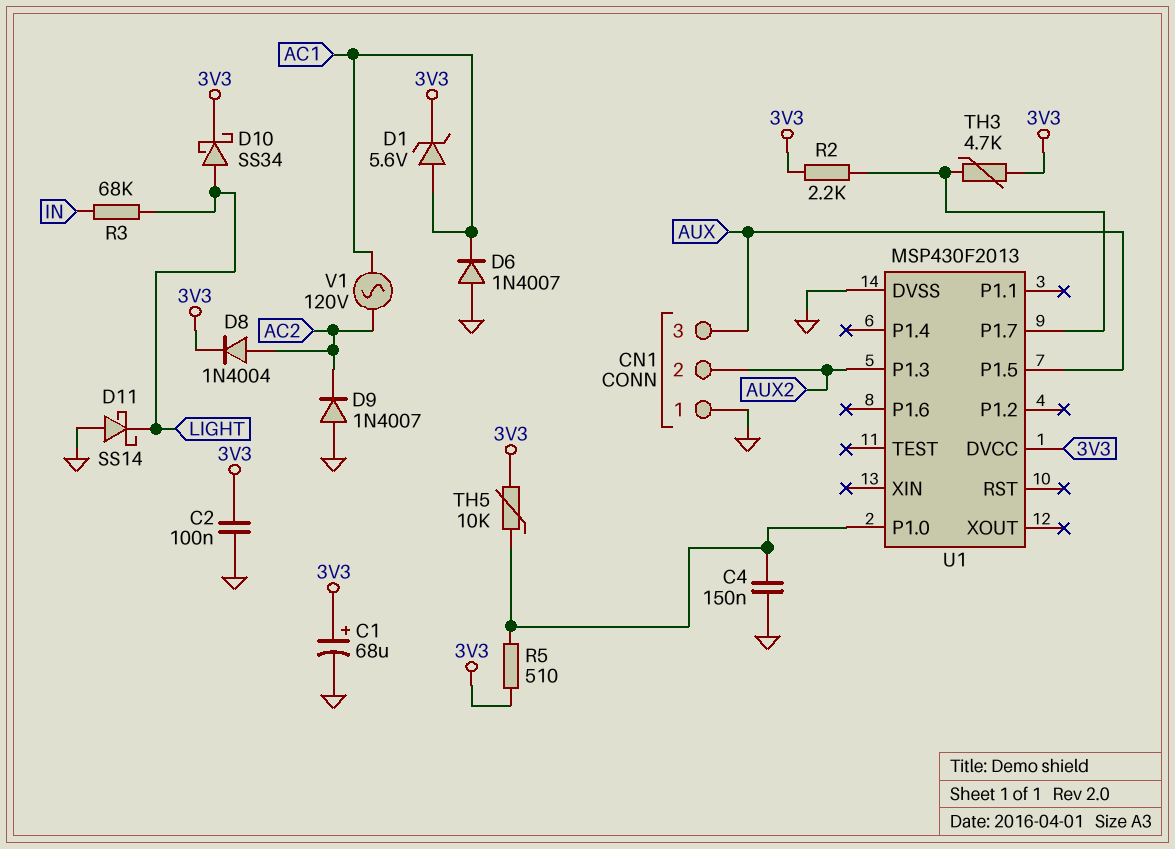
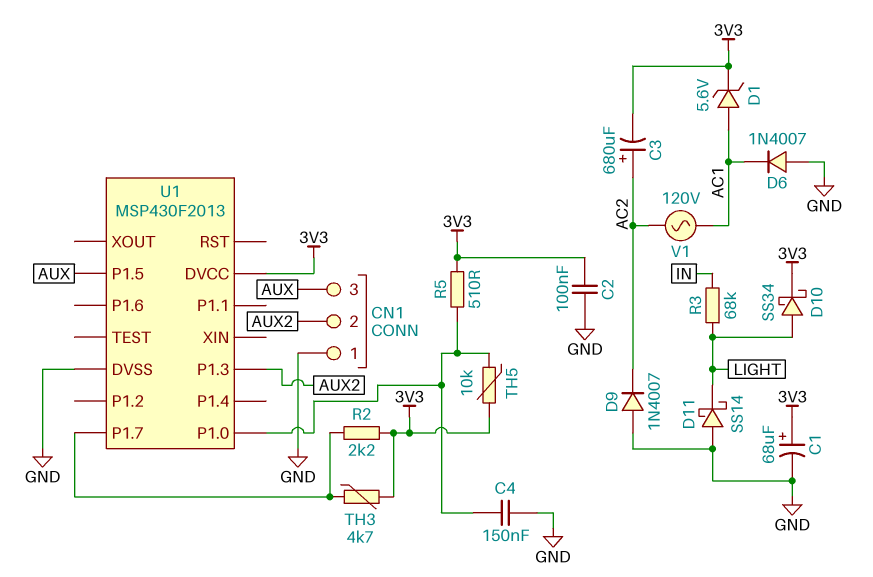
C3: none -> 680uF (plus AC2, minus 3V3)
D8: diode 1N4004 (A AC2, K 3V3) -> none

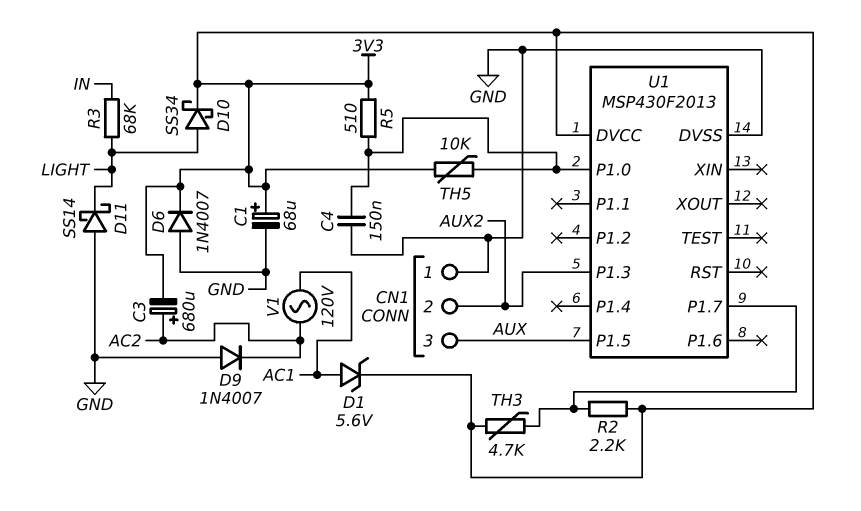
C2: 100nF (3V3, GND) -> none
D6: diode 1N4007 (A GND, K AC1) -> diode 1N4007 (A GND, K 3V3)

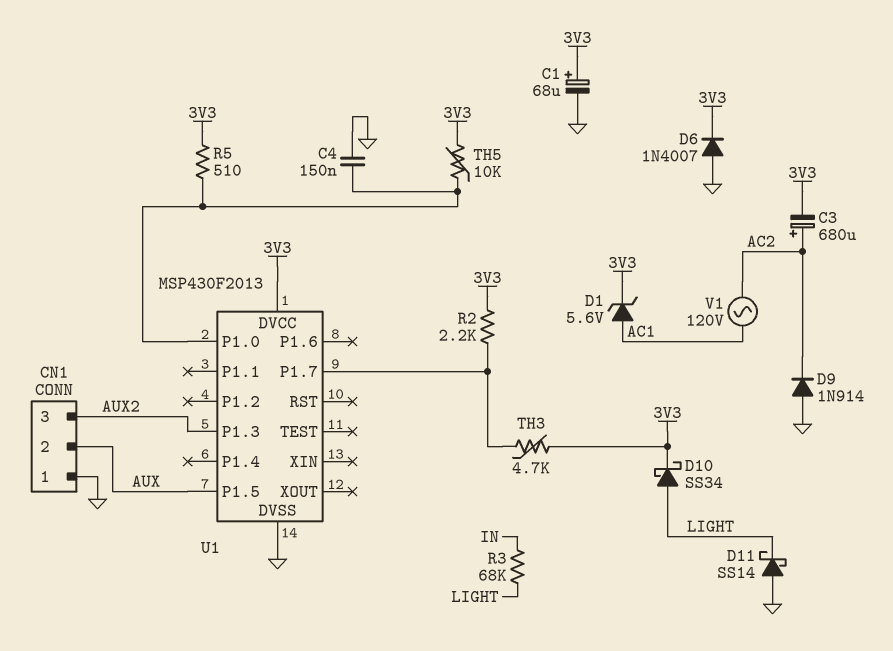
CN1 pin 2: AUX2 -> AUX
CN1 pin 3: AUX -> AUX2
D9: diode 1N4007 (A GND, K AC2) -> diode 1N914 (A GND, K AC2)

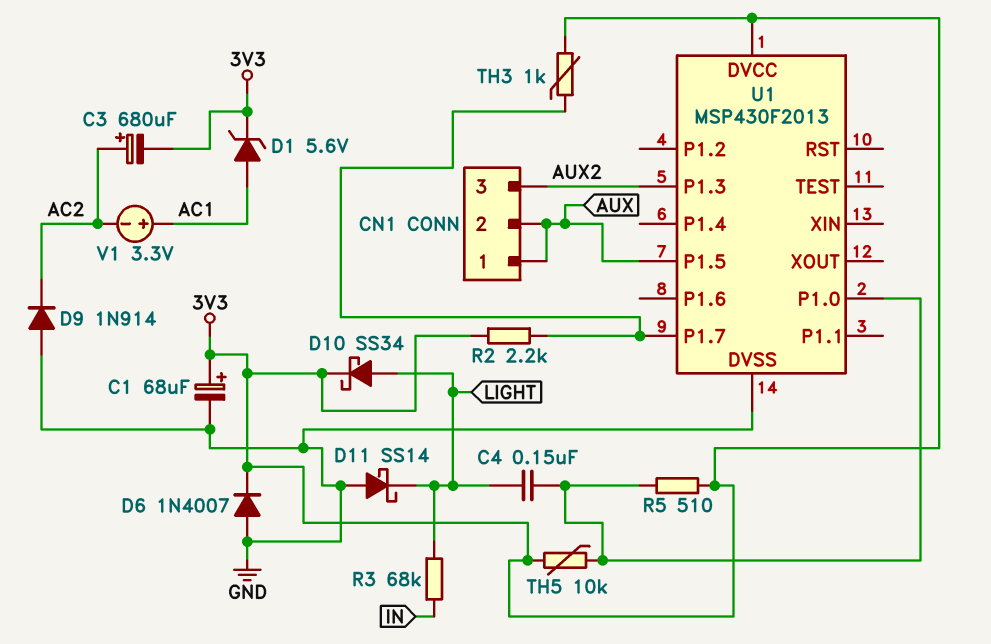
C4: 150nF (GND, U1/P1.0) -> 150nF (LIGHT, U1/P1.0)
CN1 pin 1: GND -> AUX
TH3: 4.7k (3V3, U1/P1.7) -> 1k (3V3, U1/P1.7)
V1: AC 120V (AC1, AC2) -> 3.3V (plus AC1, minus AC2)

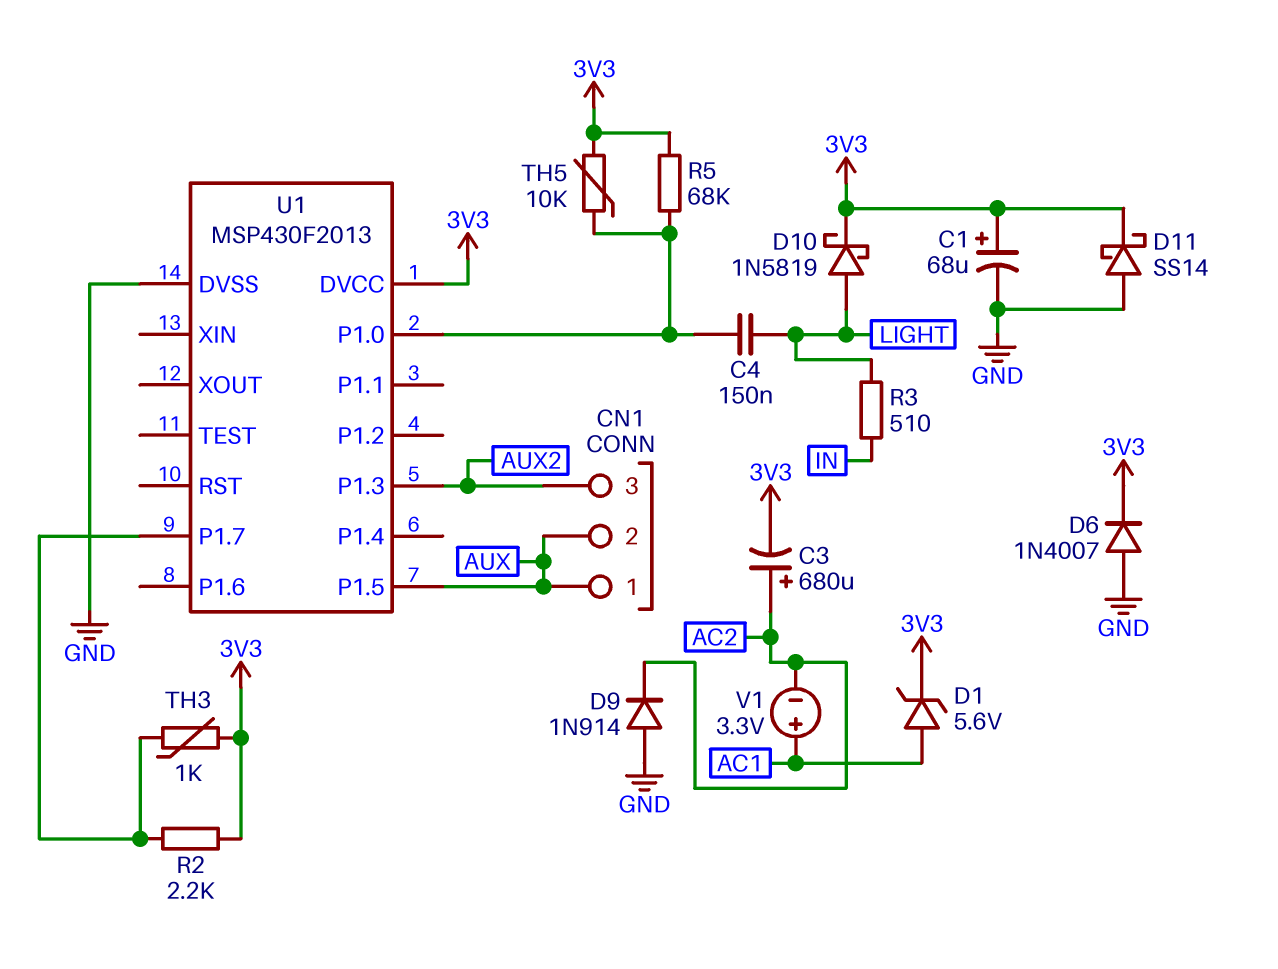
D10: schottky SS34 (A LIGHT, K 3V3) -> schottky 1N5819 (A LIGHT, K 3V3)
D11: schottky SS14 (A GND, K LIGHT) -> schottky SS14 (A GND, K 3V3)
R3: 68k (IN, LIGHT) -> 510 (IN, LIGHT)
R5: 510 (3V3, U1/P1.0) -> 68k (3V3, U1/P1.0)

